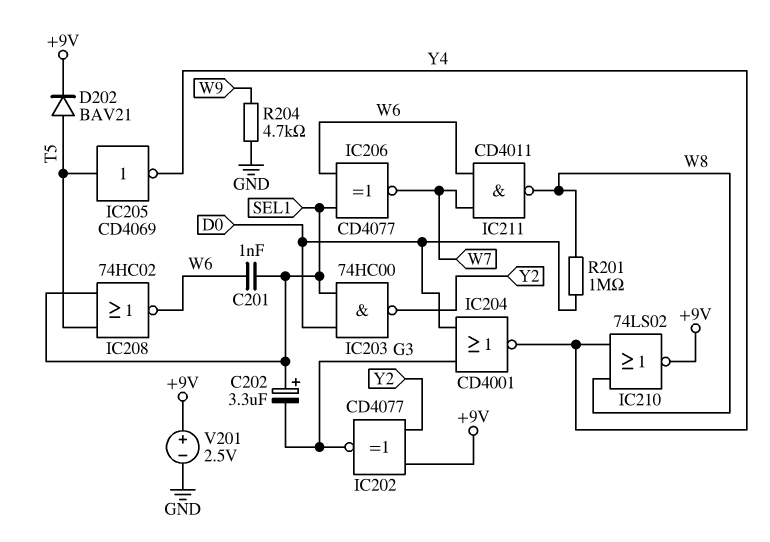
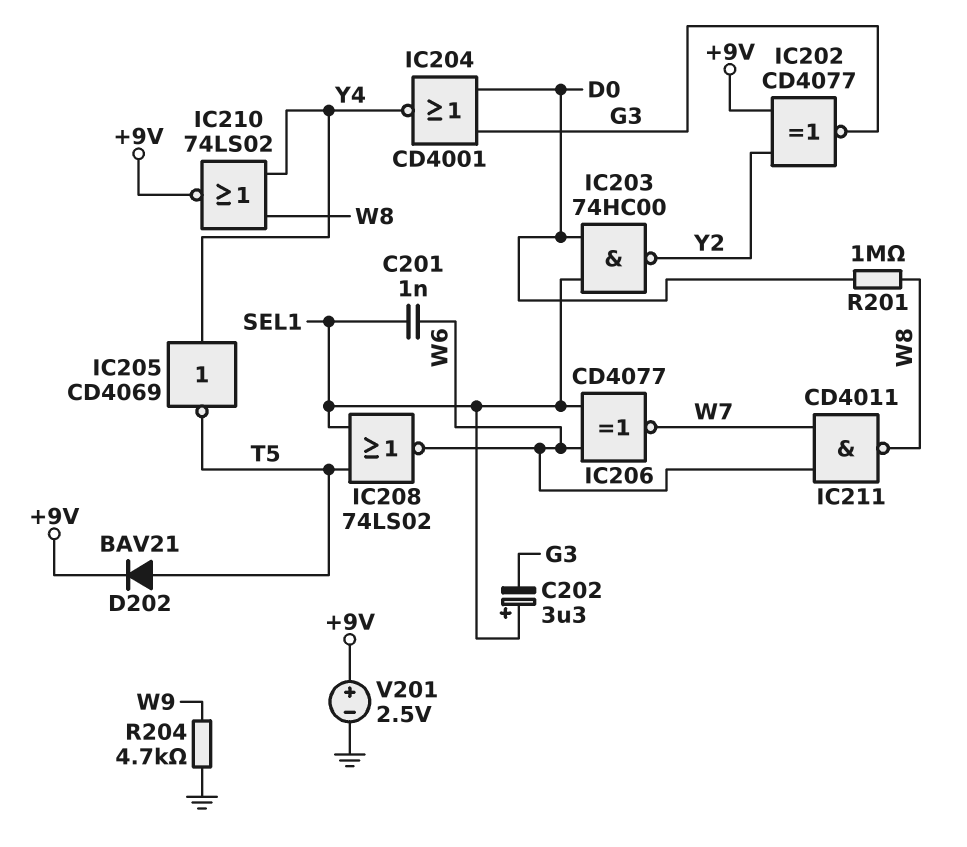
IC205: NOT CD4069 (in T5, out Y4) -> NOT CD4069 (in Y4, out T5)
IC208: NOR 74HC02 (in SEL1, in T5, out W6) -> NOR 74LS02 (in SEL1, in T5, out W6)

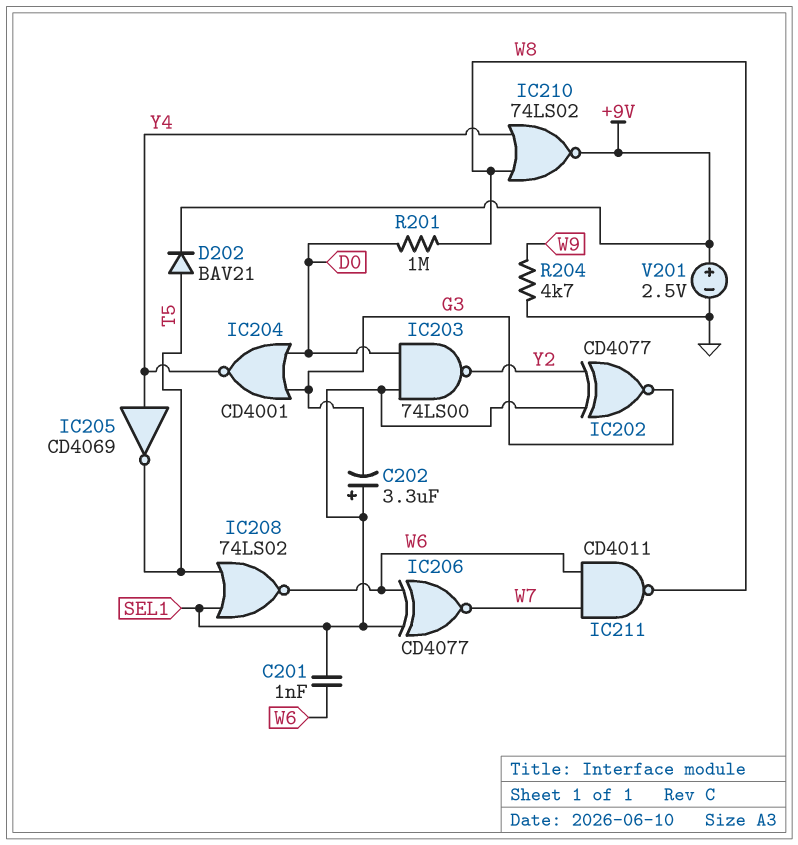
IC202: XNOR CD4077 (in +9V, in Y2, out G3) -> XNOR CD4077 (in SEL1, in Y2, out G3)
IC203: NAND 74HC00 (in D0, in SEL1, out Y2) -> NAND 74LS00 (in D0, in SEL1, out Y2)

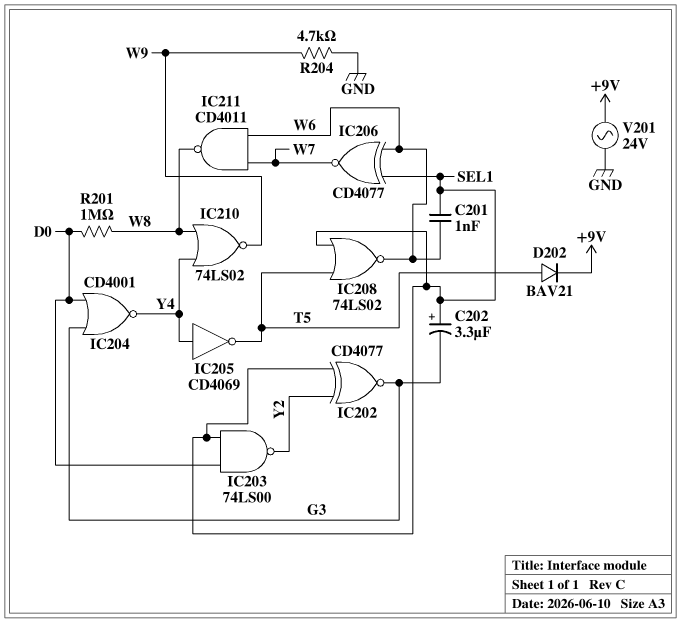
IC210: NOR 74LS02 (in W8, in Y4, out +9V) -> NOR 74LS02 (in W8, in Y4, out W9)
V201: 2.5V (plus +9V, minus GND) -> AC 24V (+9V, GND)

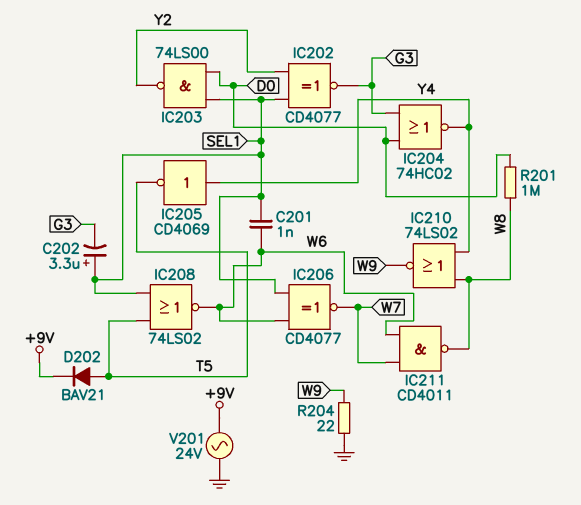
IC204: NOR CD4001 (in D0, in G3, out Y4) -> NOR 74HC02 (in D0, in G3, out Y4)
R204: 4.7k (GND, W9) -> 22 (GND, W9)

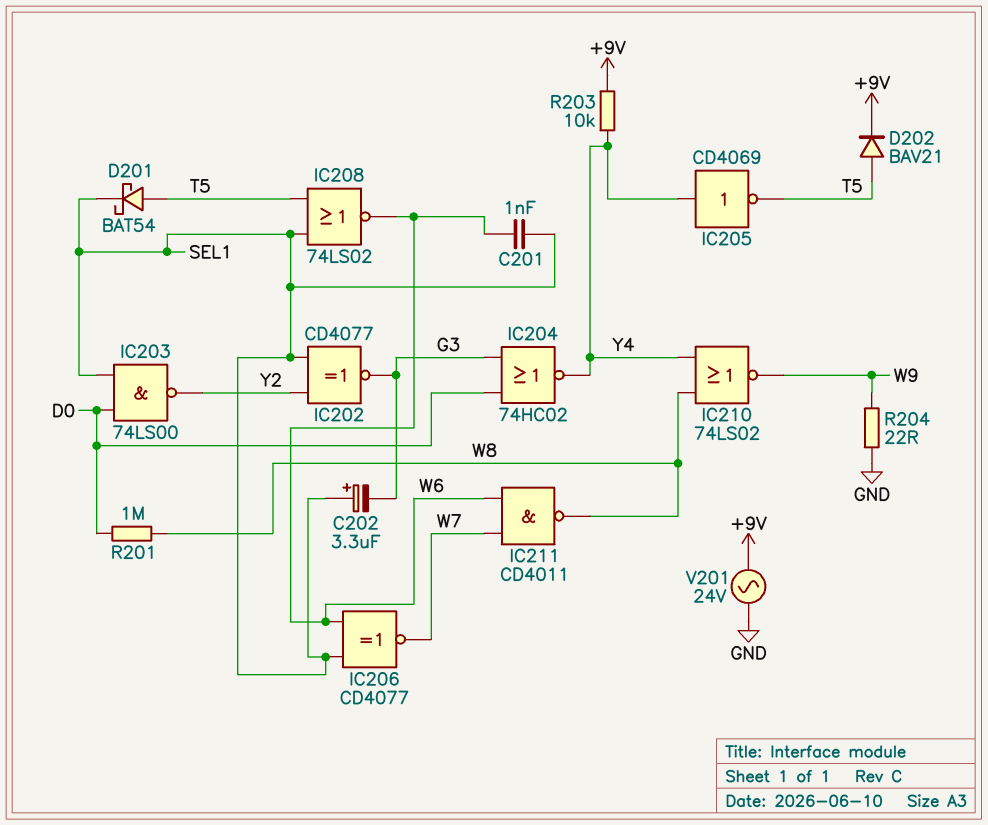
D201: none -> schottky BAT54 (A T5, K SEL1)
R203: none -> 10k (+9V, Y4)

